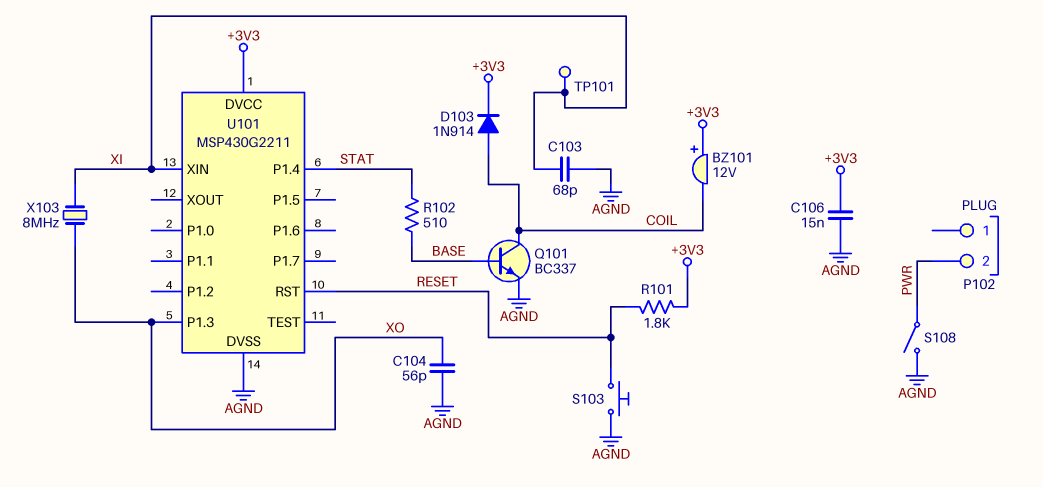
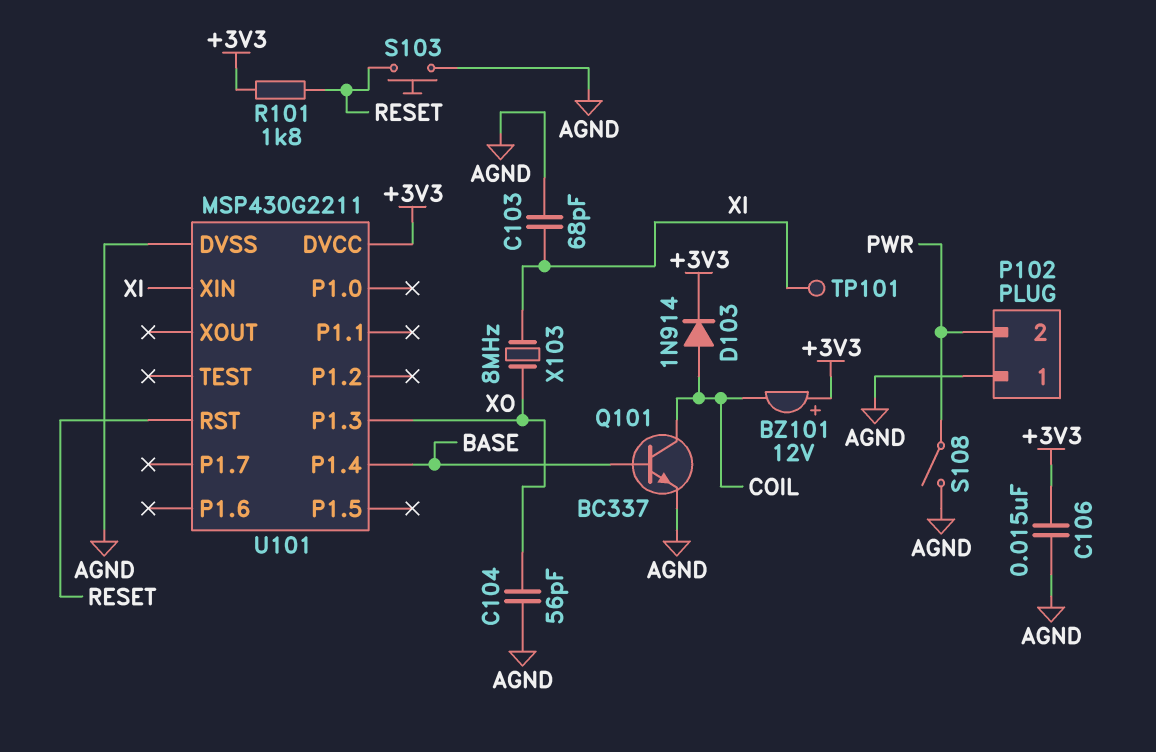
P102 pin 1: none -> AGND
R102: 510 (BASE, STAT) -> none
U101 pin P1.4: STAT -> BASE

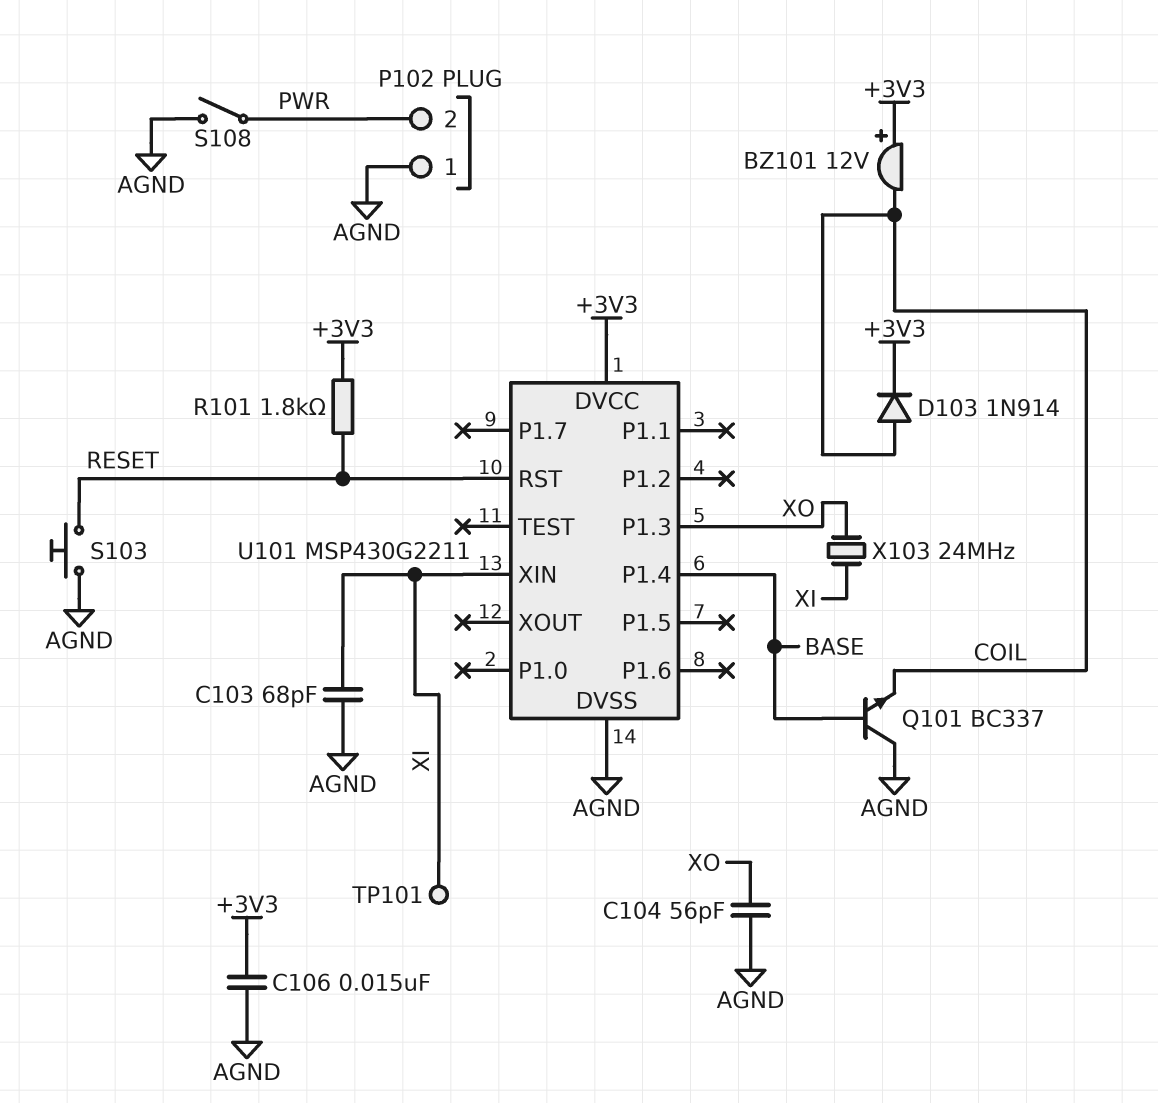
Q101: NPN BC337 (B BASE, C COIL, E AGND) -> NPN BC337 (B BASE, C AGND, E COIL)
X103: 8MHz (XI, XO) -> 24MHz (XI, XO)

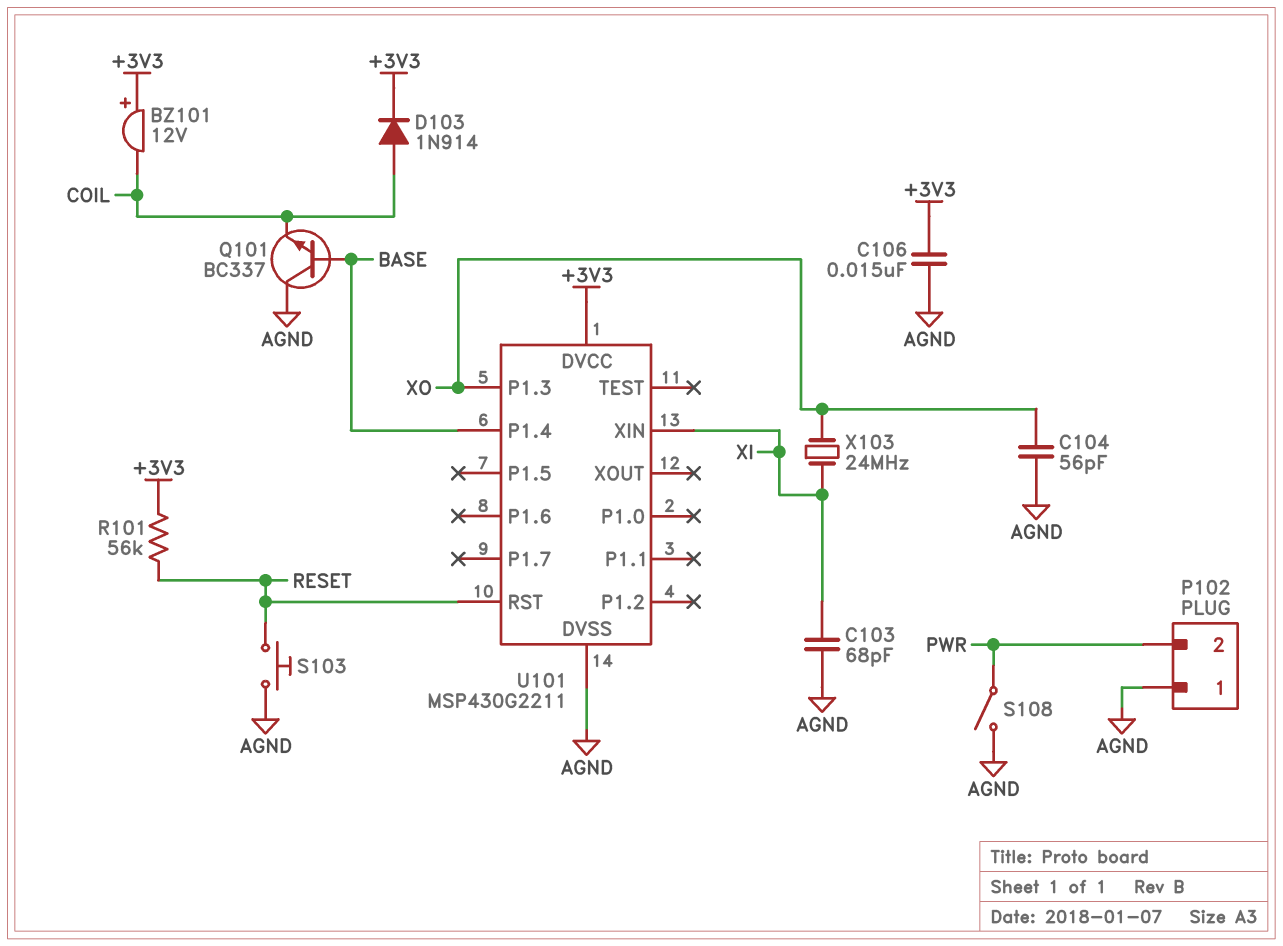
R101: 1.8k (+3V3, RESET) -> 56k (+3V3, RESET)
TP101: test point (XI) -> none

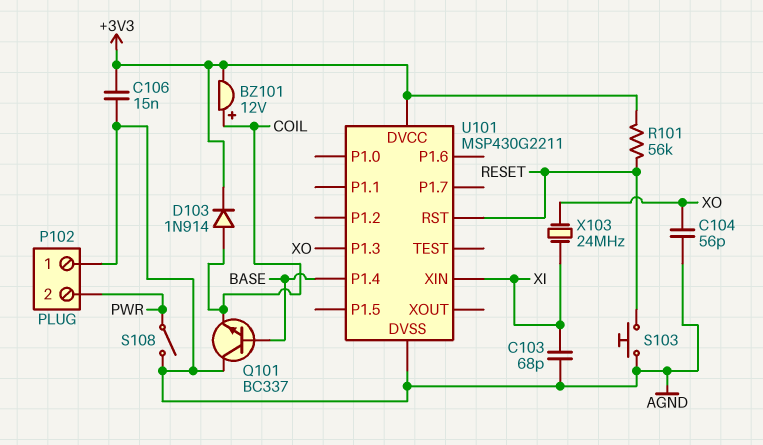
BZ101: buzzer 12V (plus +3V3, minus COIL) -> buzzer 12V (plus COIL, minus +3V3)

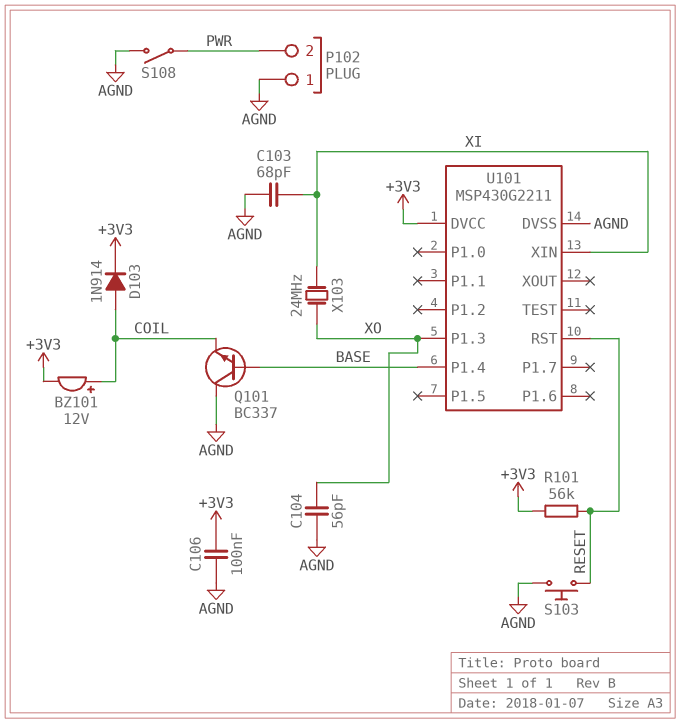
C106: 15nF (+3V3, AGND) -> 100nF (+3V3, AGND)

